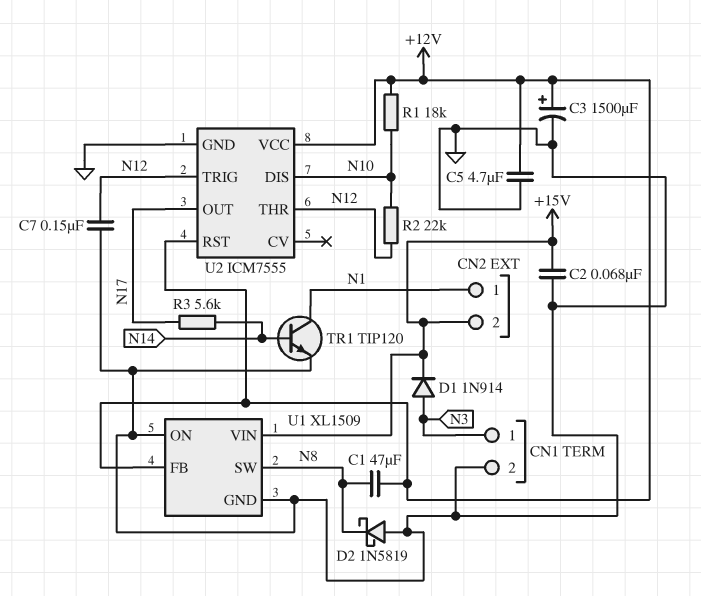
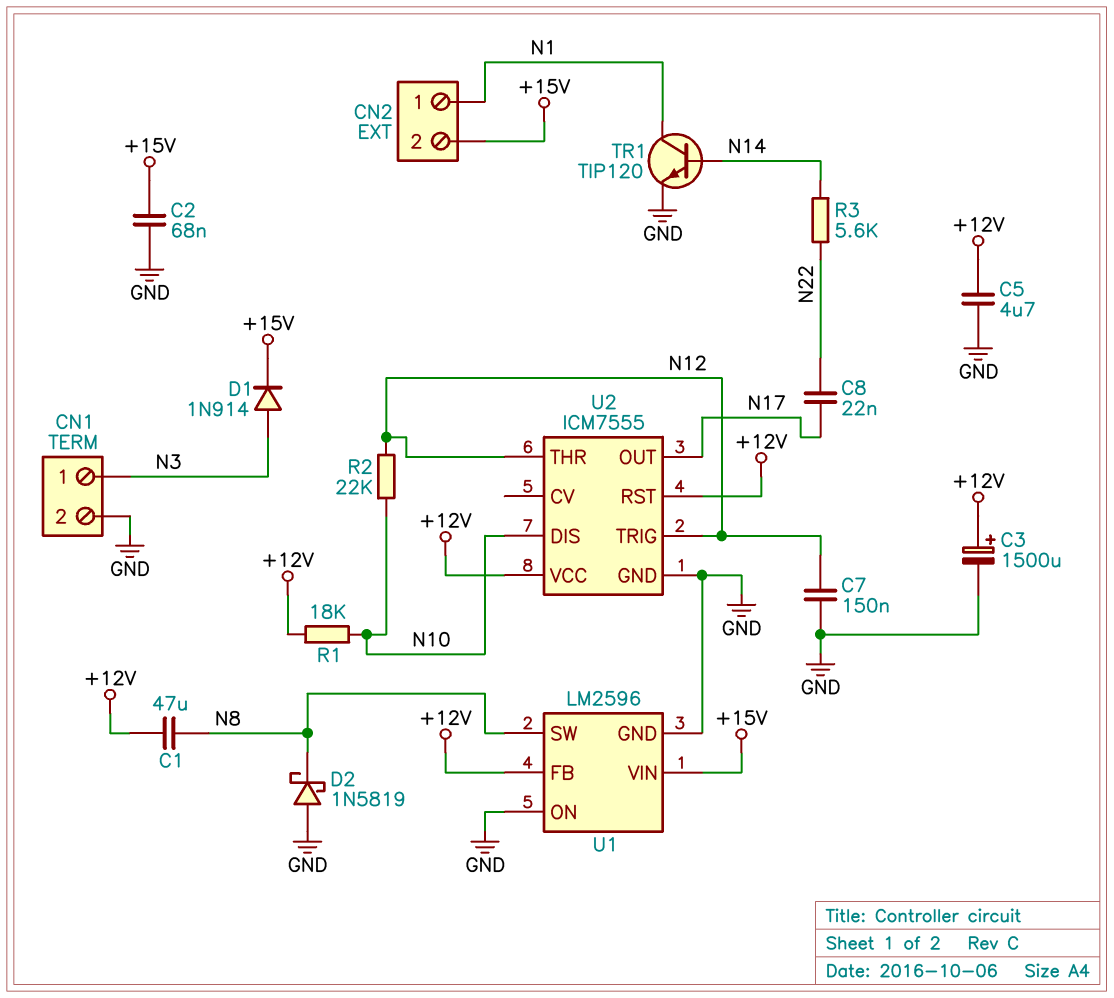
C8: none -> 22nF (N17, N22)
R3: 5.6k (N14, N17) -> 5.6k (N14, N22)
U1: XL1509 -> LM2596

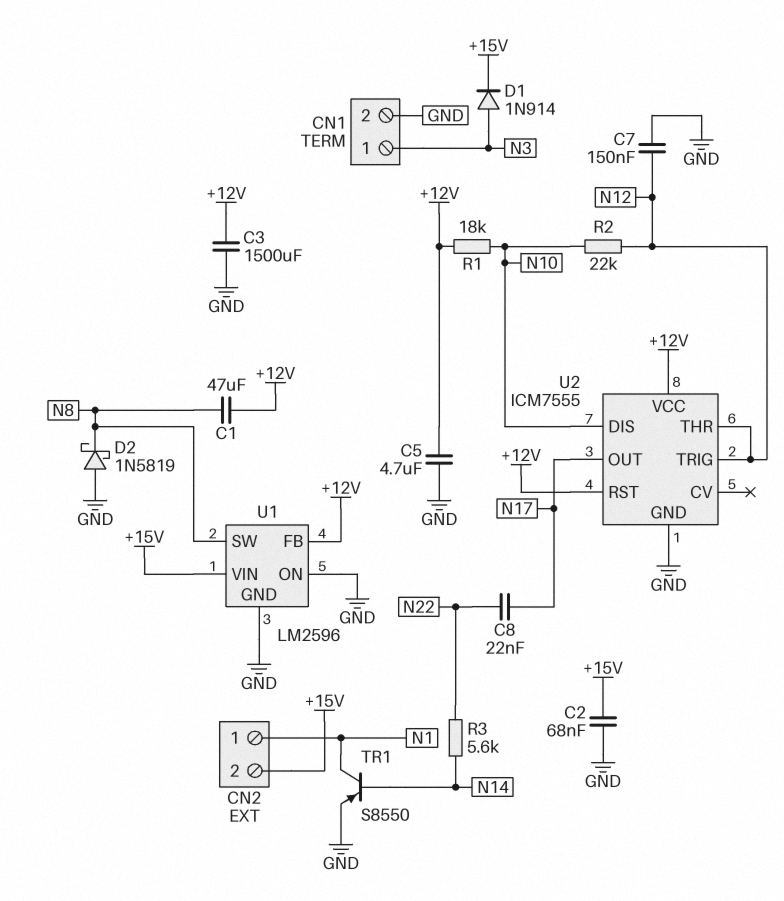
C3: 1500uF (plus +12V, minus GND) -> 1500uF (+12V, GND)
TR1: NPN TIP120 (B N14, C N1, E GND) -> PNP S8550 (B N14, C N1, E GND)

